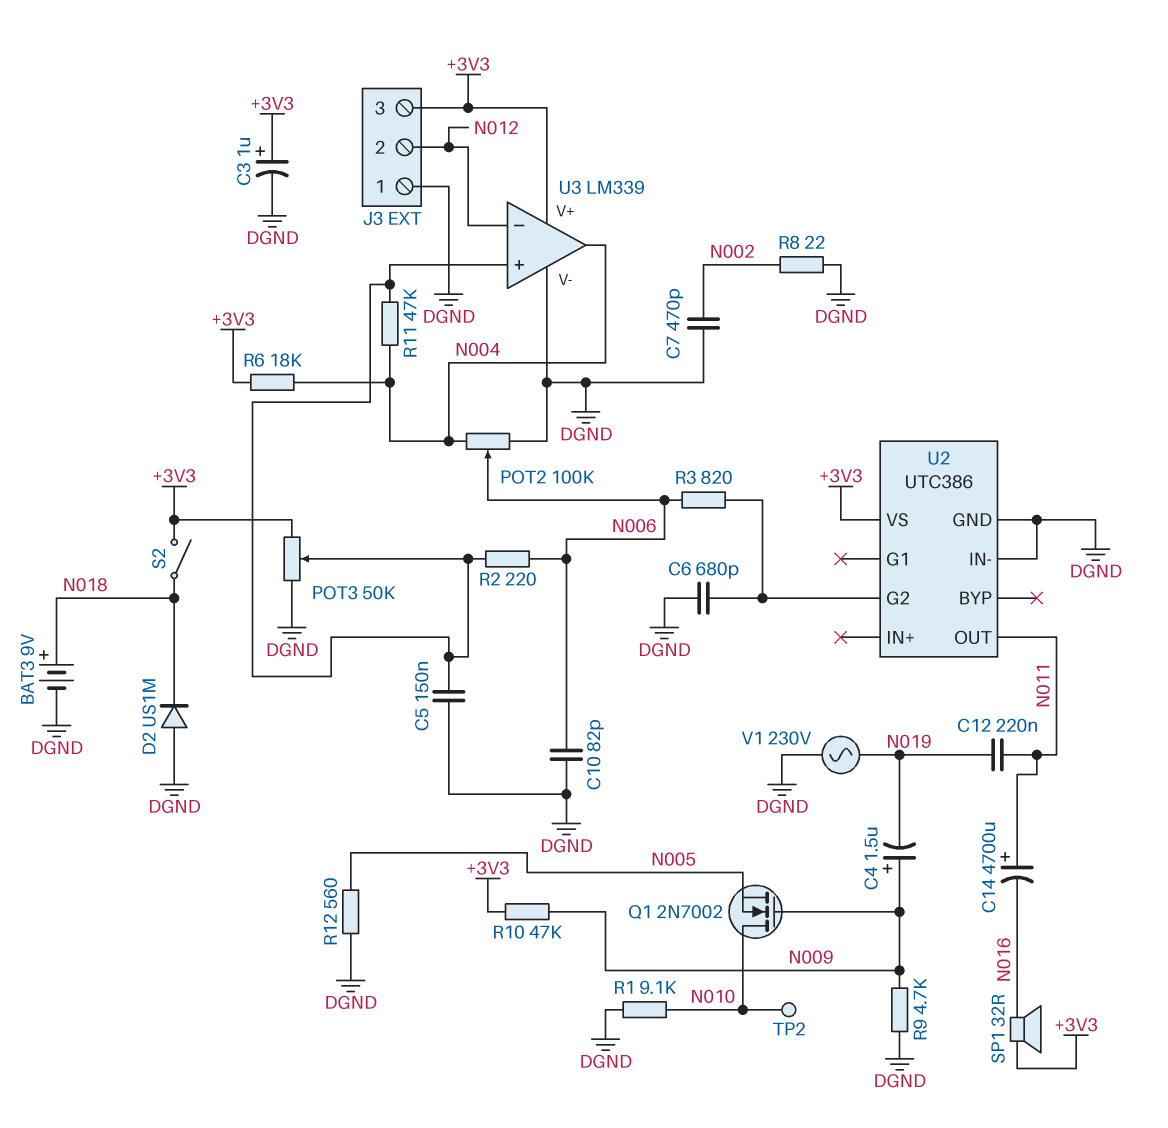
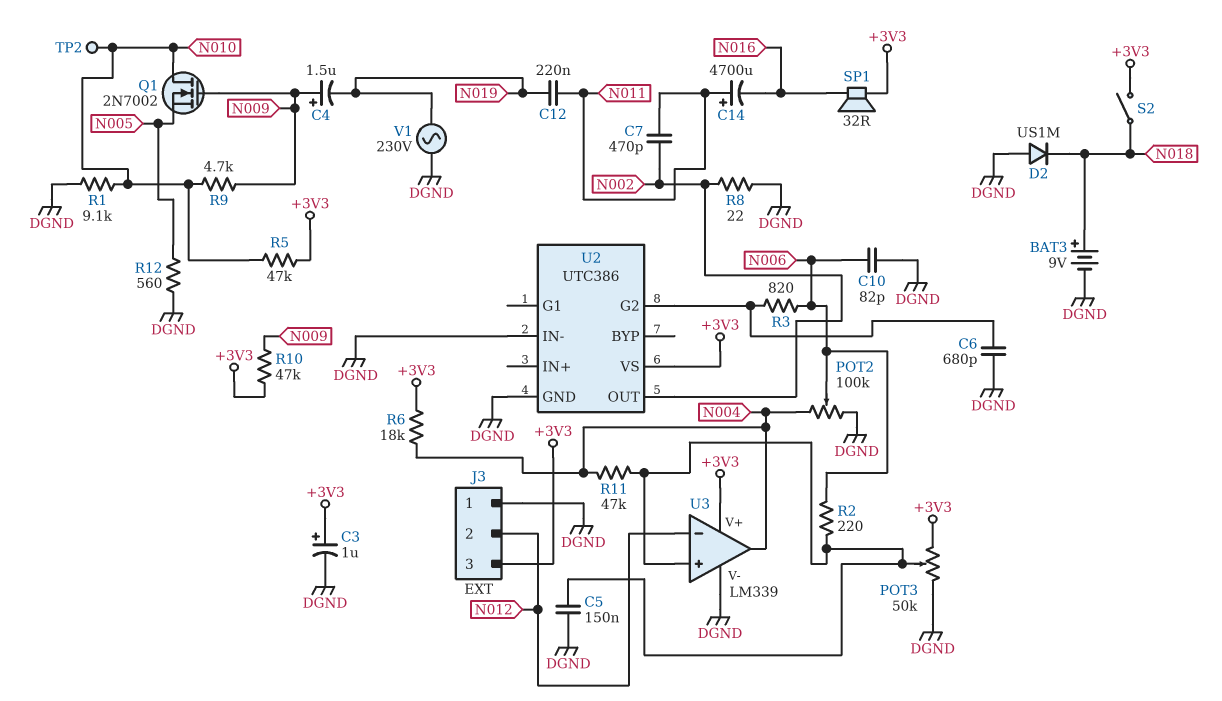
C7: 470pF (DGND, N002) -> 470pF (N002, N011)
R5: none -> 47k (+3V3, N010)
R9: 4.7k (DGND, N009) -> 4.7k (N009, N010)
U2 pin OUT: N011 -> N002

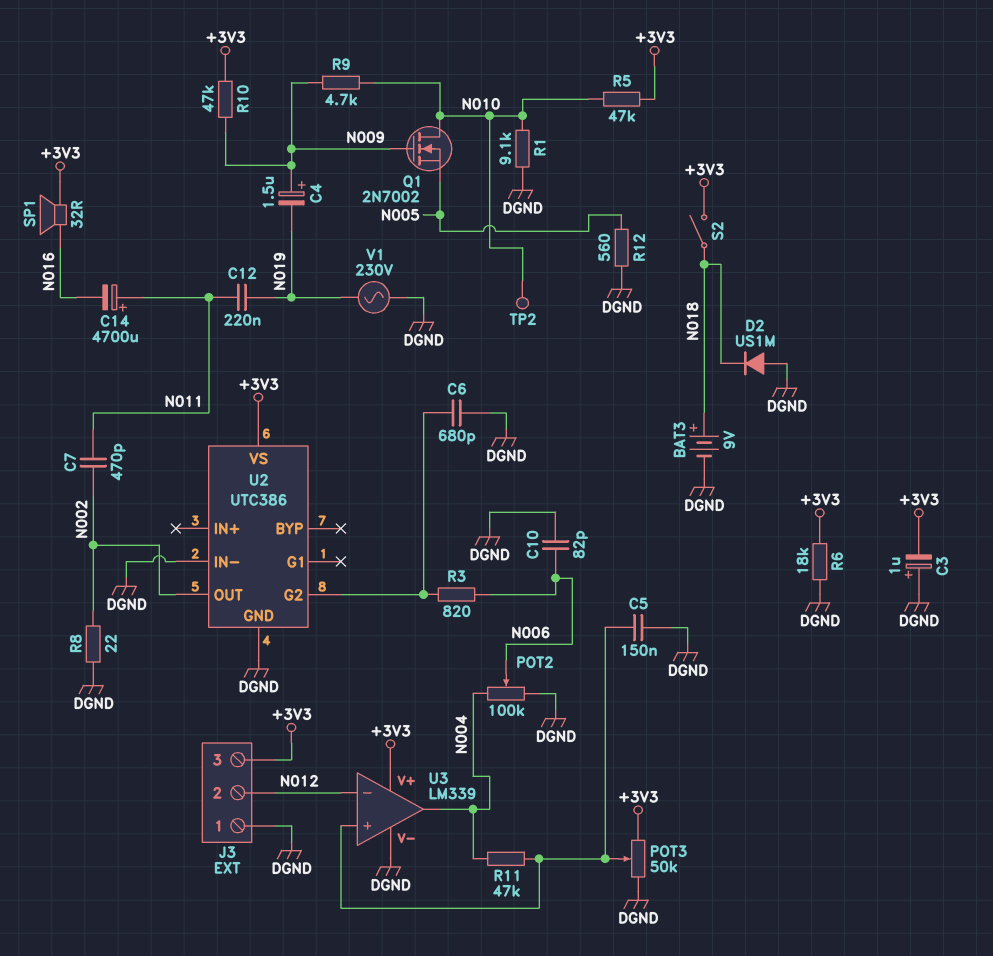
C3: 1uF (plus +3V3, minus DGND) -> 1uF (plus DGND, minus +3V3)
R2: 220 (N006, U3/in+) -> none
R6: 18k (+3V3, N004) -> 18k (+3V3, DGND)

